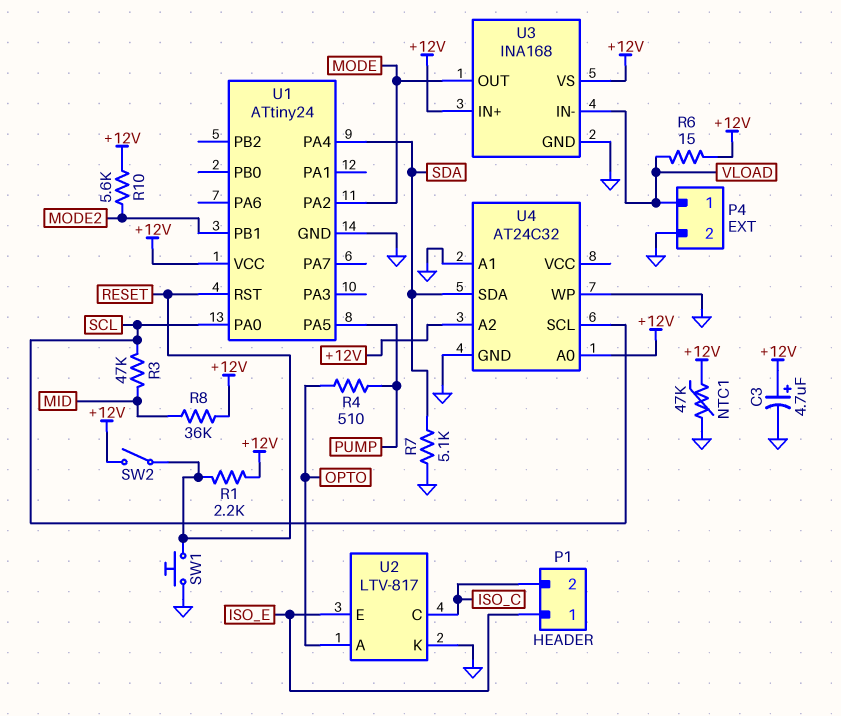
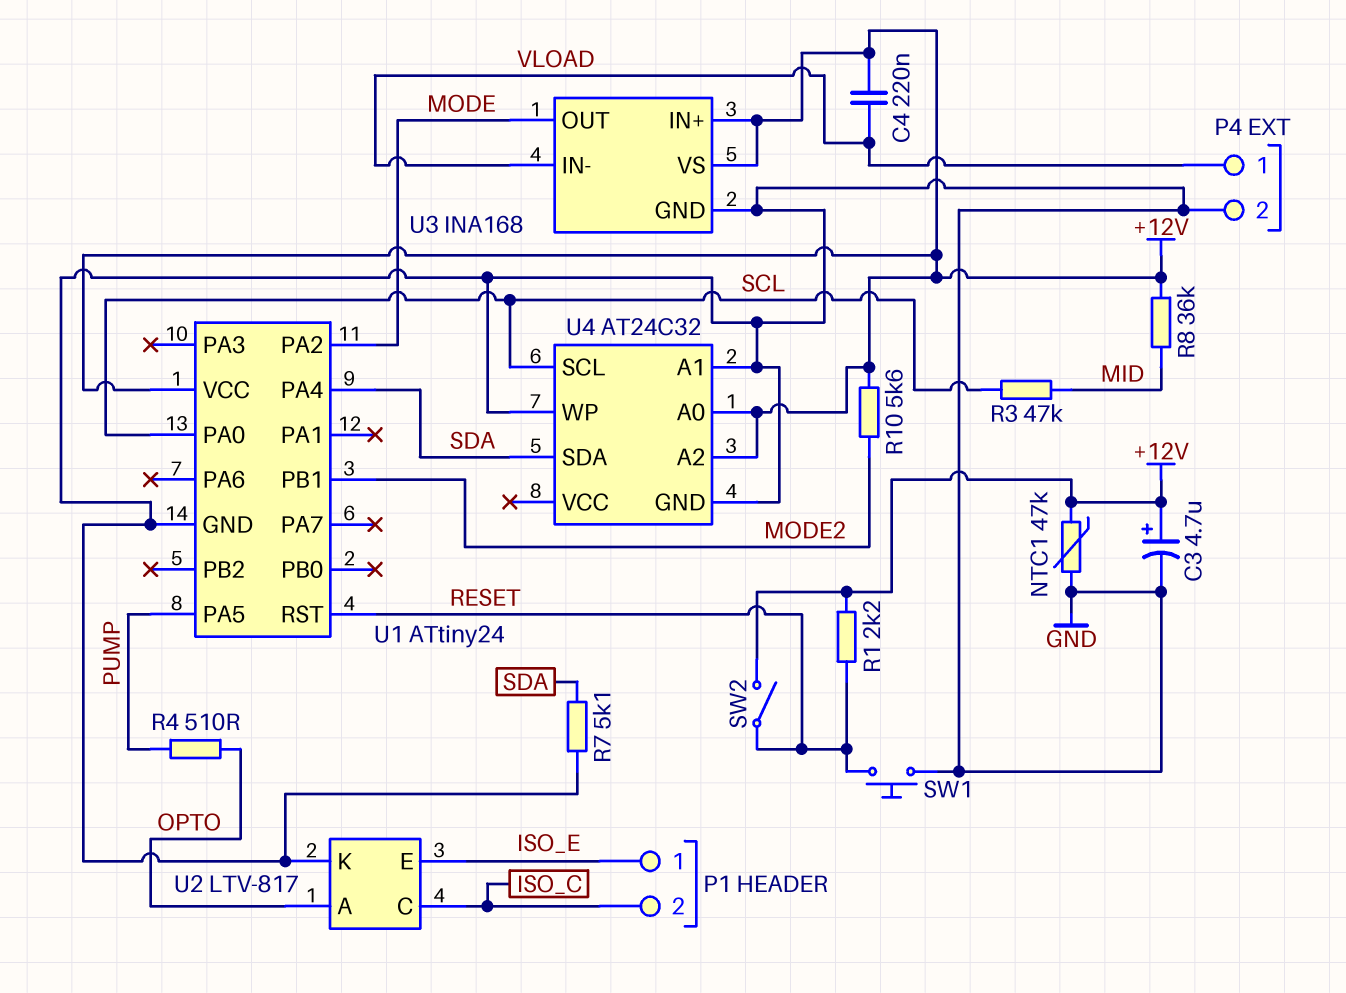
C4: none -> 220nF (+12V, VLOAD)
R6: 15 (+12V, VLOAD) -> none

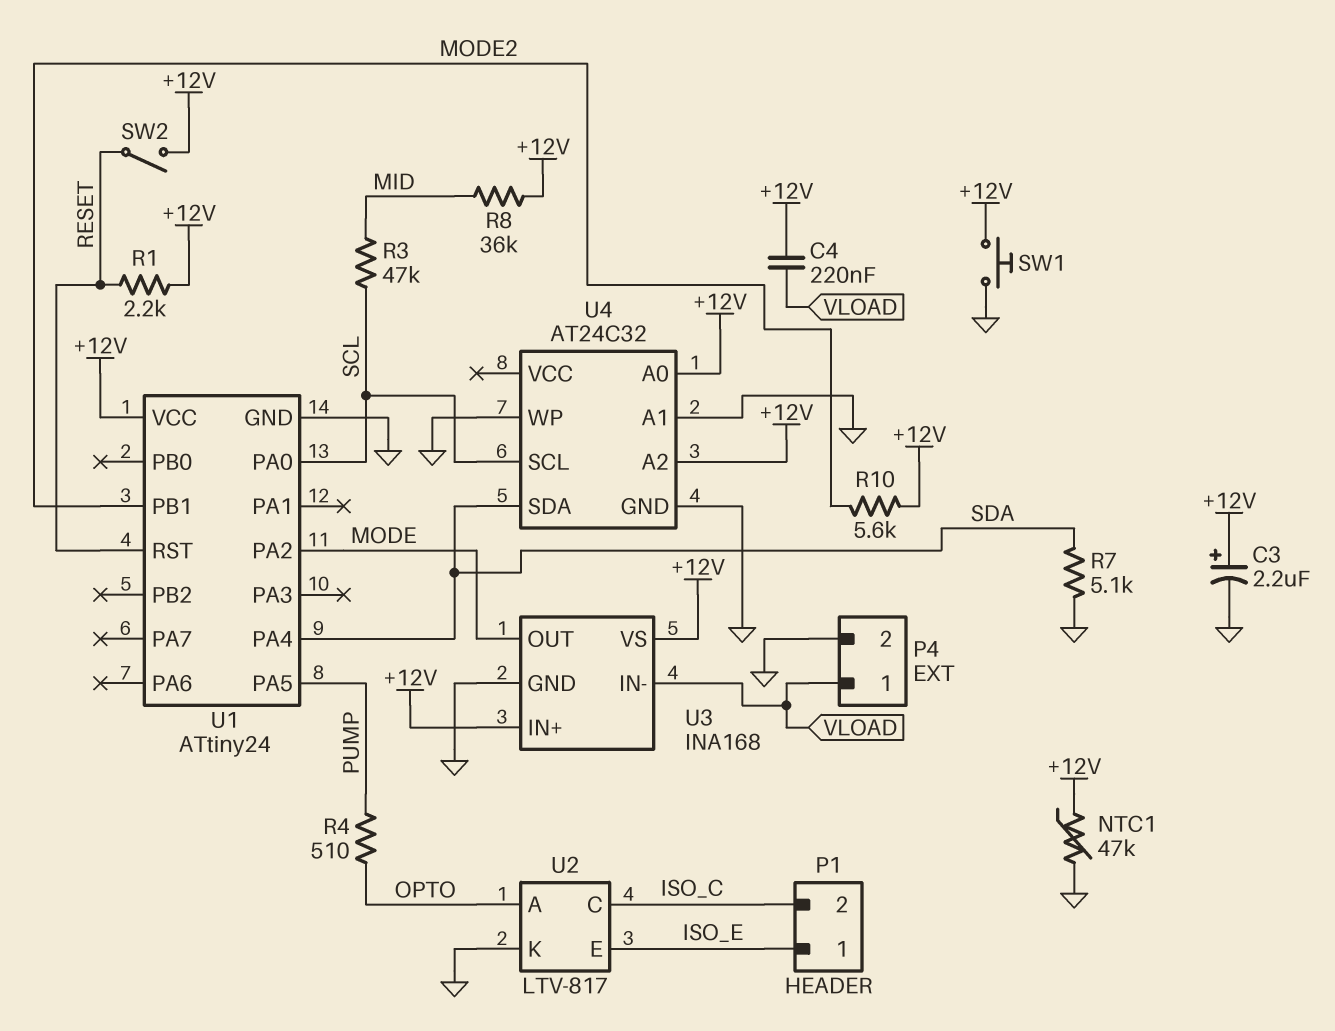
C3: 4.7uF (plus +12V, minus GND) -> 2.2uF (plus +12V, minus GND)
SW1: button (GND, RESET) -> button (+12V, GND)

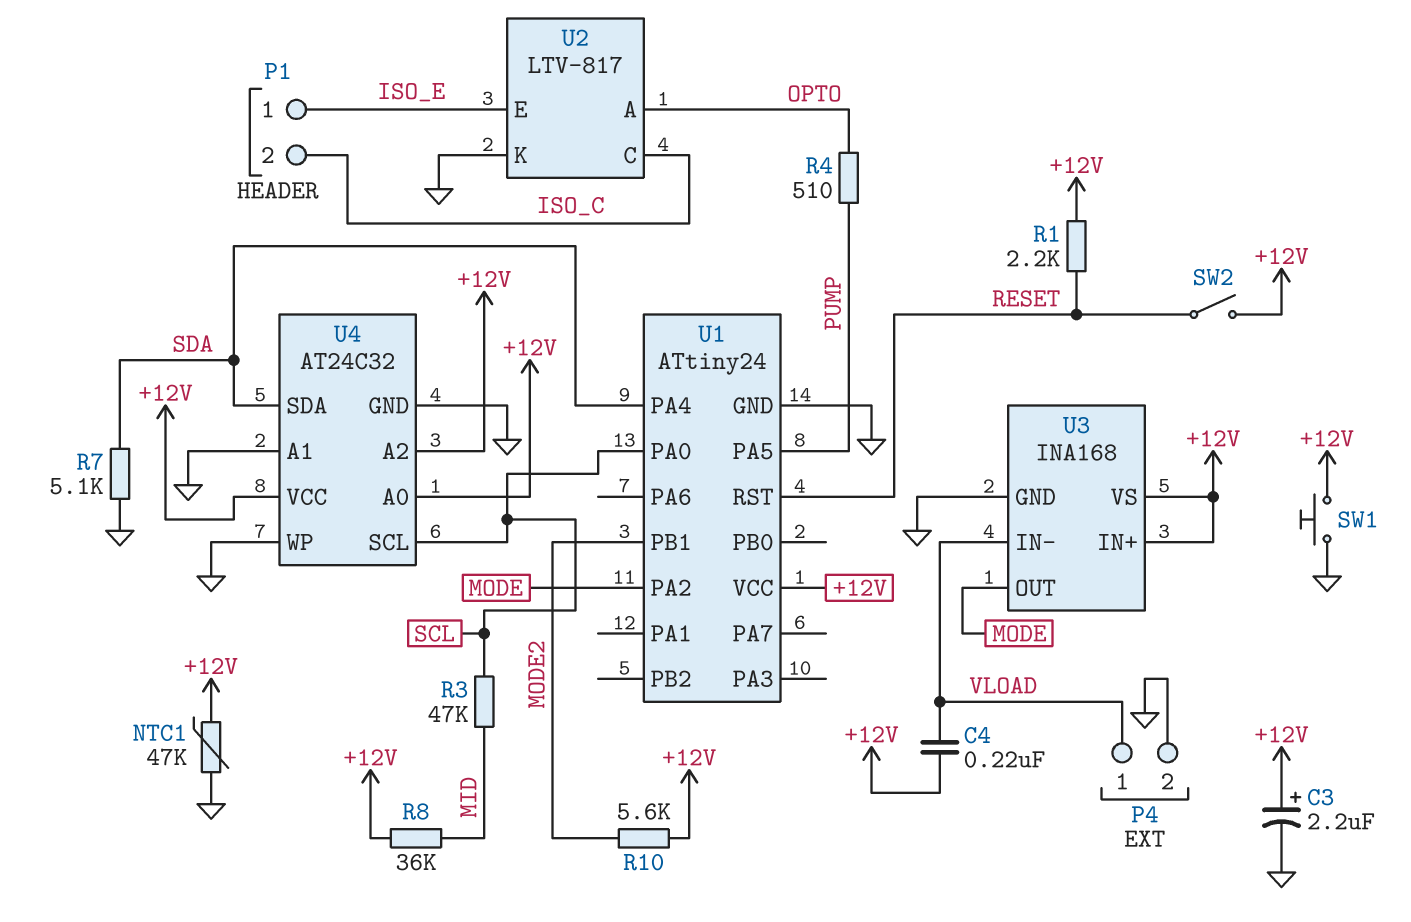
U4 pin VCC: none -> +12V

